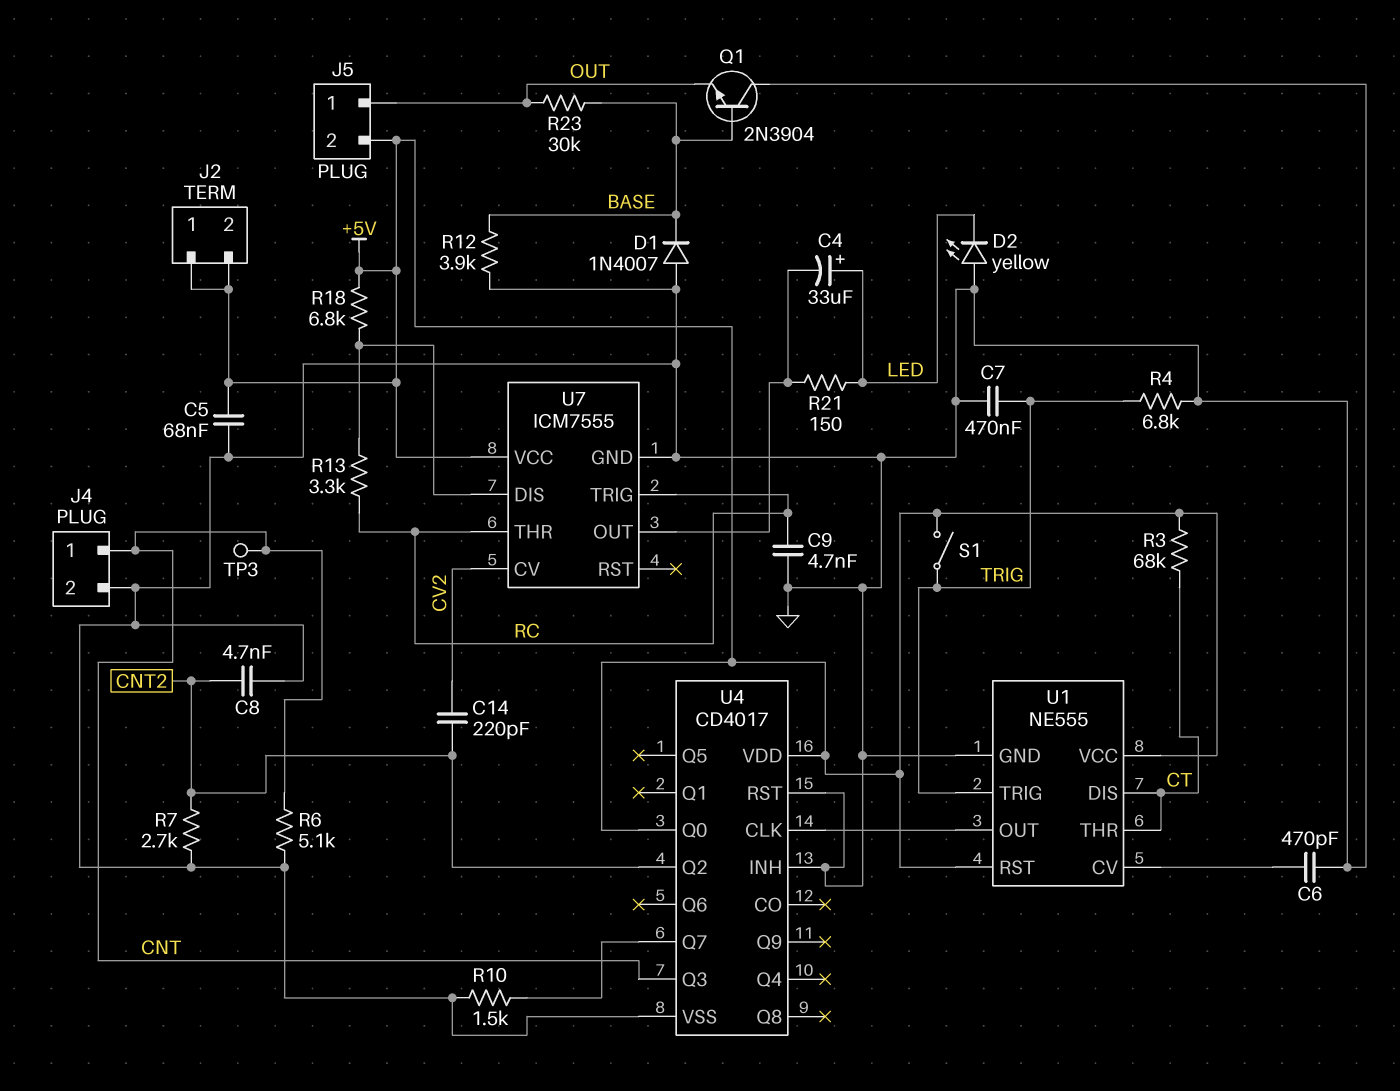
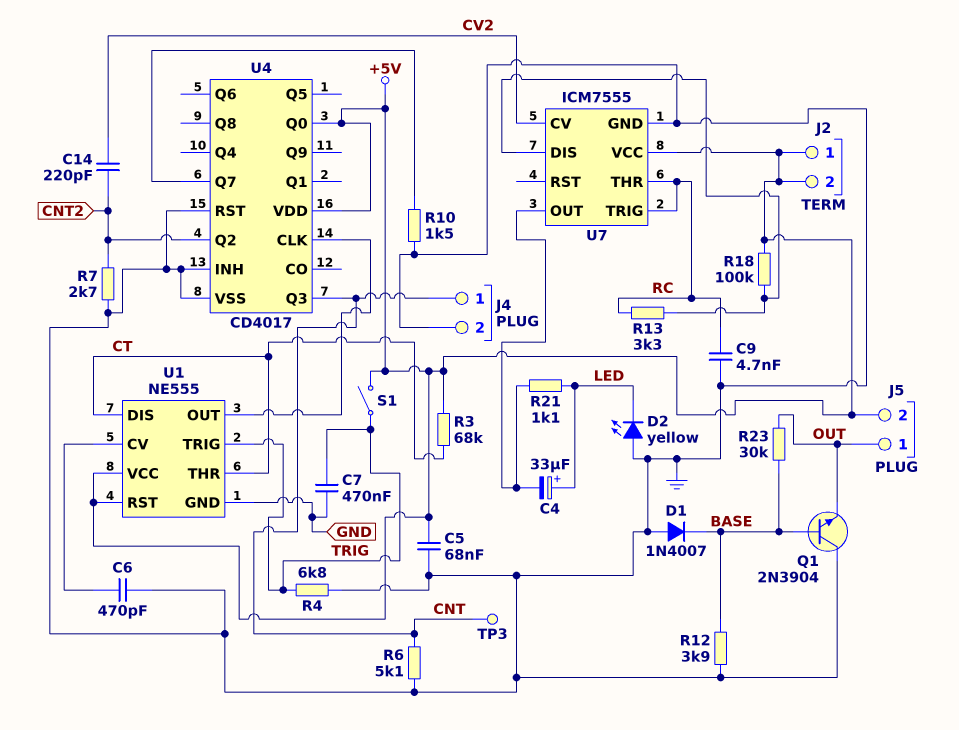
C8: 4.7nF (CNT2, GND) -> none
R18: 6.8k (+5V, U7/DIS) -> 100k (+5V, U7/DIS)
R21: 150 (LED, U7/OUT) -> 1.1k (LED, U7/OUT)

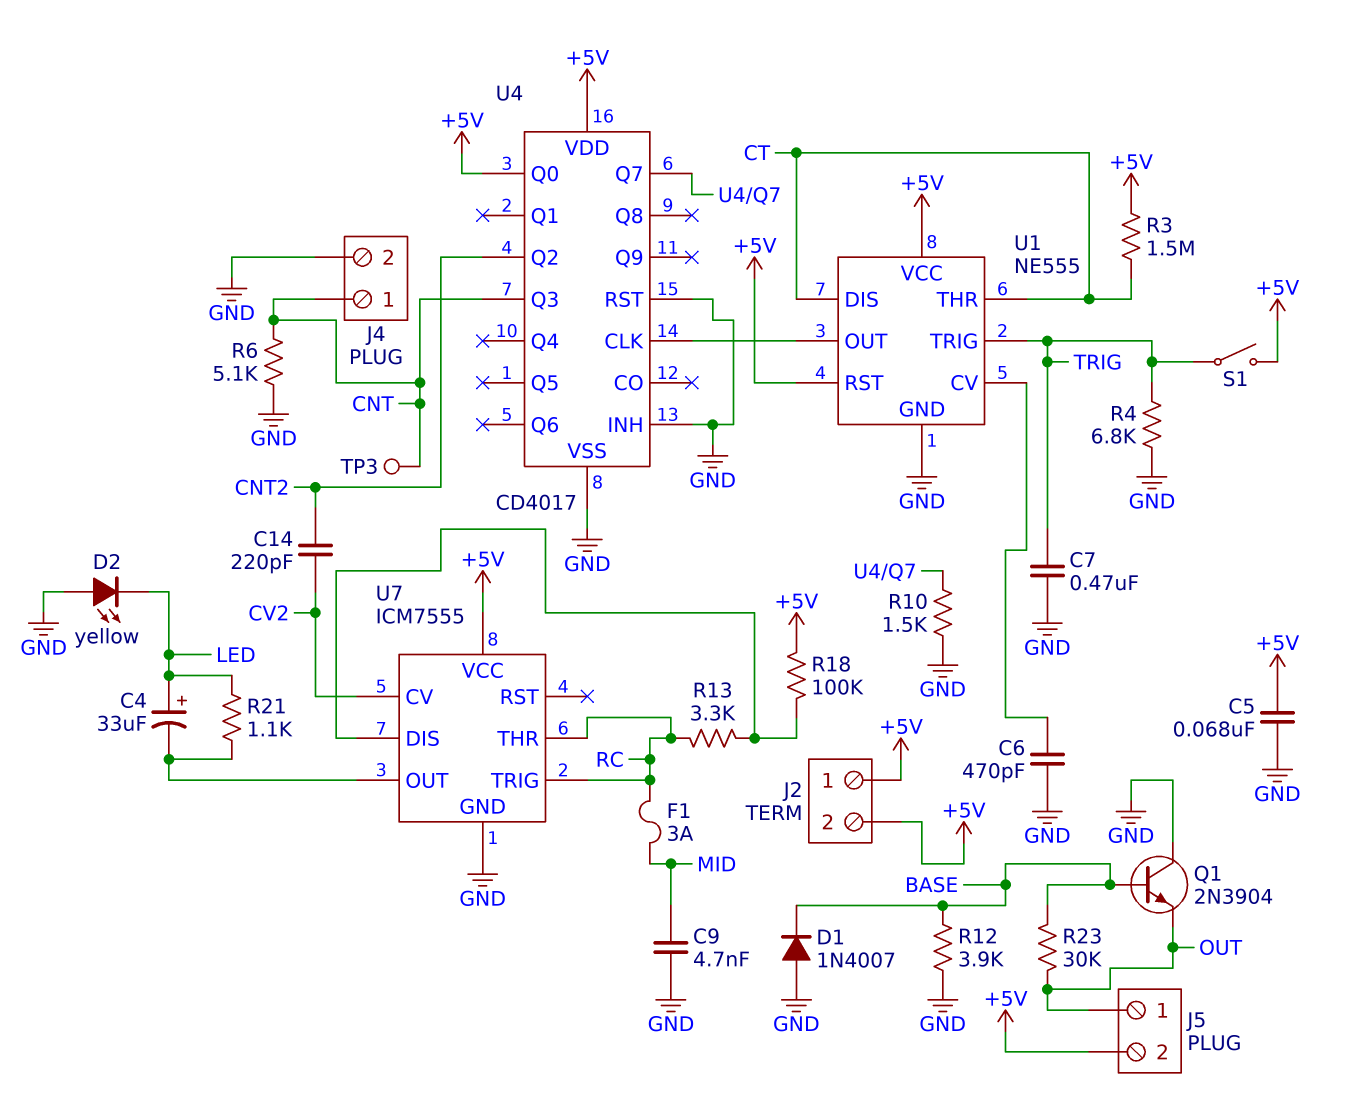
C9: 4.7nF (GND, RC) -> 4.7nF (GND, MID)
F1: none -> 3A (MID, RC)
R3: 68k (+5V, CT) -> 1.5M (+5V, CT)
R7: 2.7k (CNT2, GND) -> none

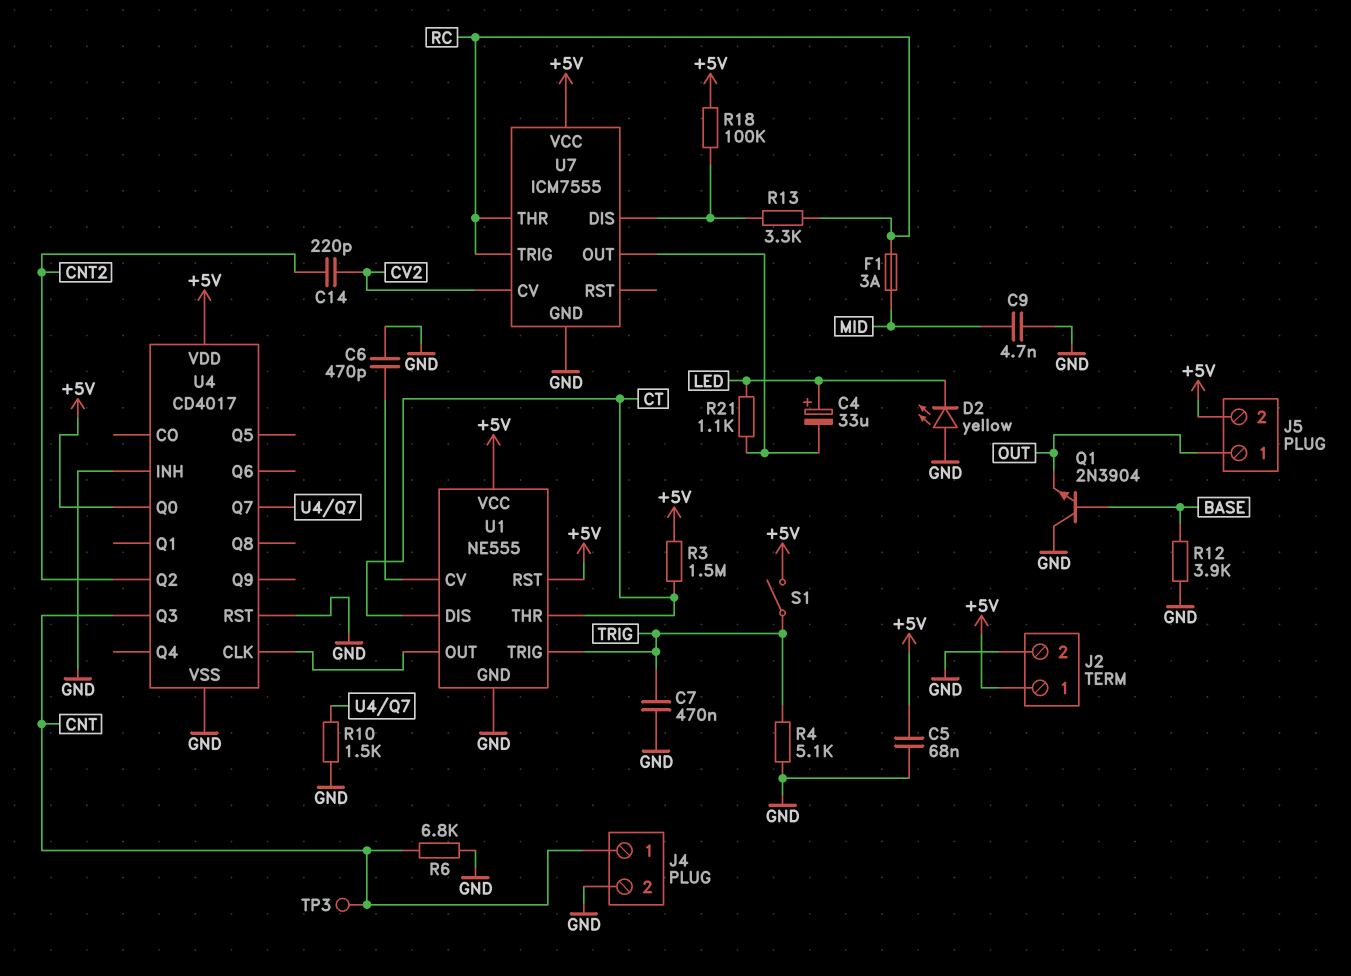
D1: diode 1N4007 (A GND, K BASE) -> none
J2 pin 2: +5V -> GND
R4: 6.8k (GND, TRIG) -> 5.1k (GND, TRIG)
R6: 5.1k (CNT, GND) -> 6.8k (CNT, GND)
R23: 30k (BASE, OUT) -> none

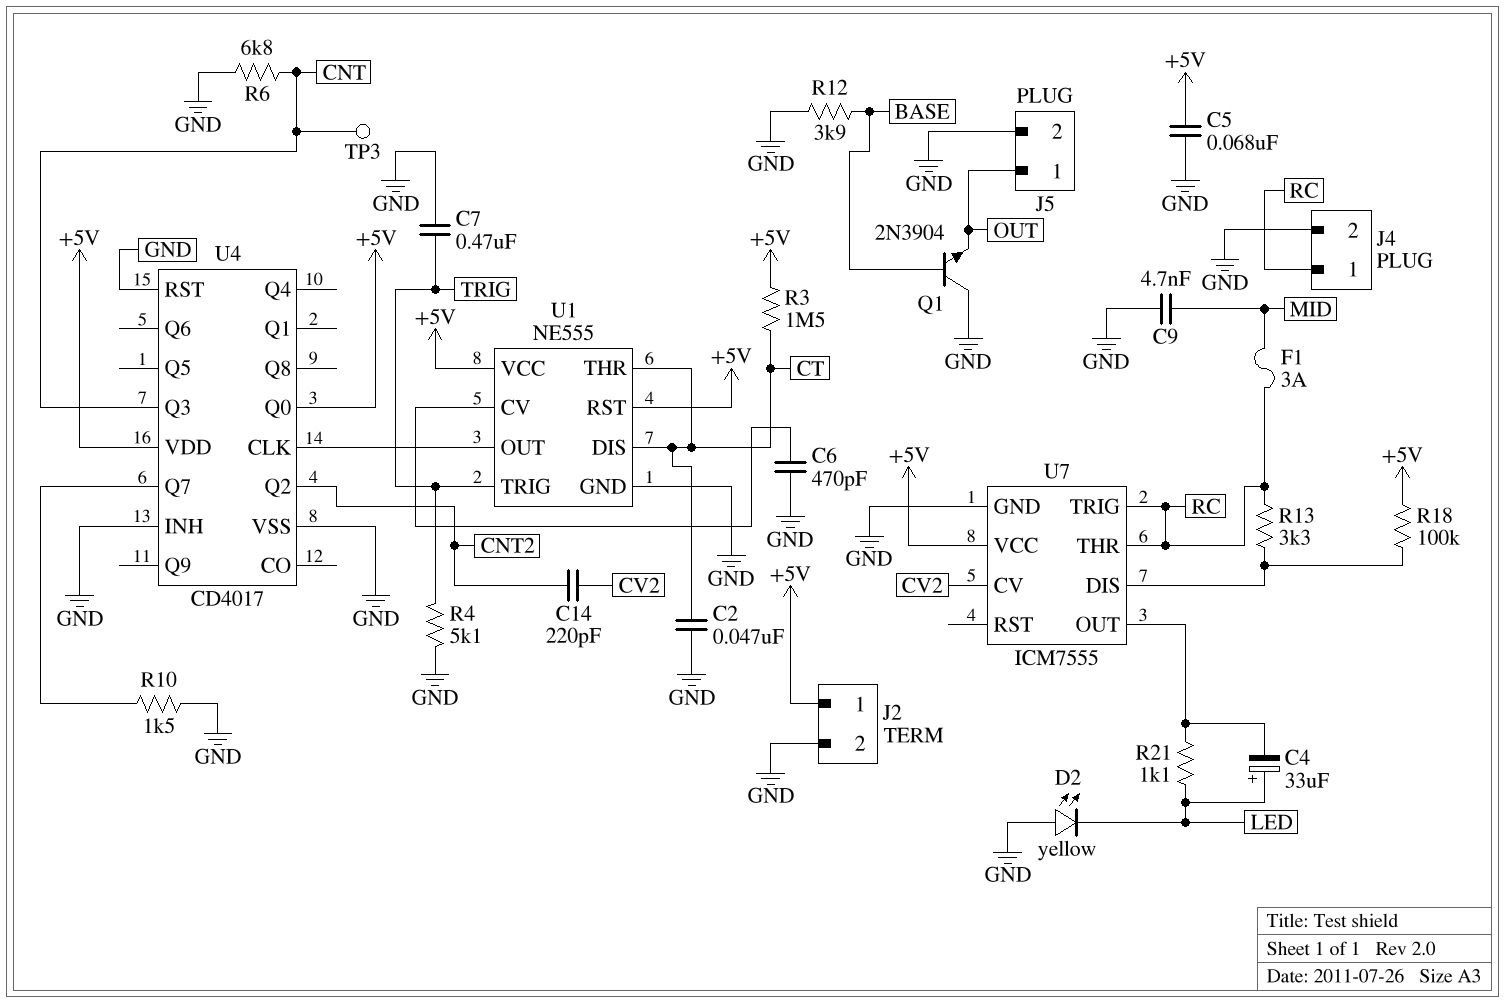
C2: none -> 47nF (CT, GND)
J4 pin 1: CNT -> RC
J5 pin 2: +5V -> GND
S1: switch (+5V, TRIG) -> none

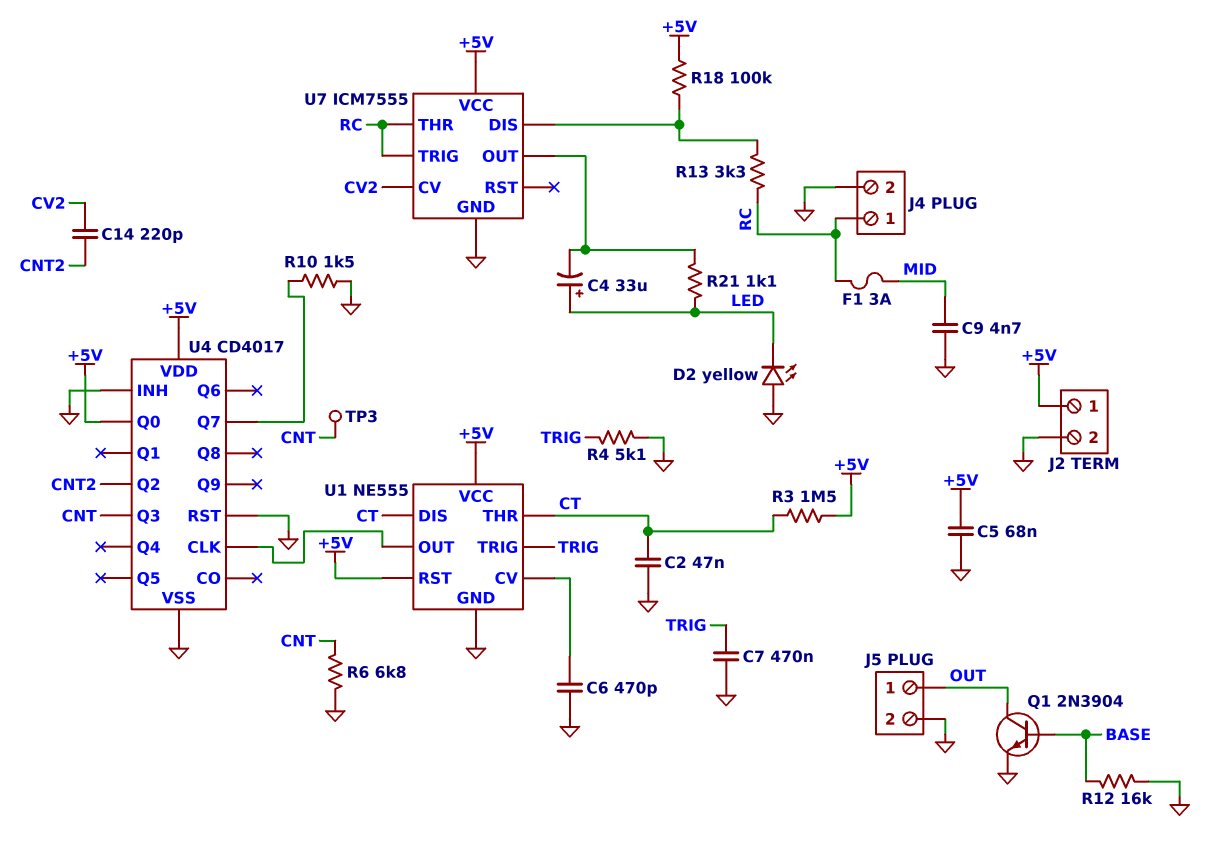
Q1: NPN 2N3904 (B BASE, C GND, E OUT) -> NPN 2N3904 (B BASE, C OUT, E GND)
R12: 3.9k (BASE, GND) -> 16k (BASE, GND)

